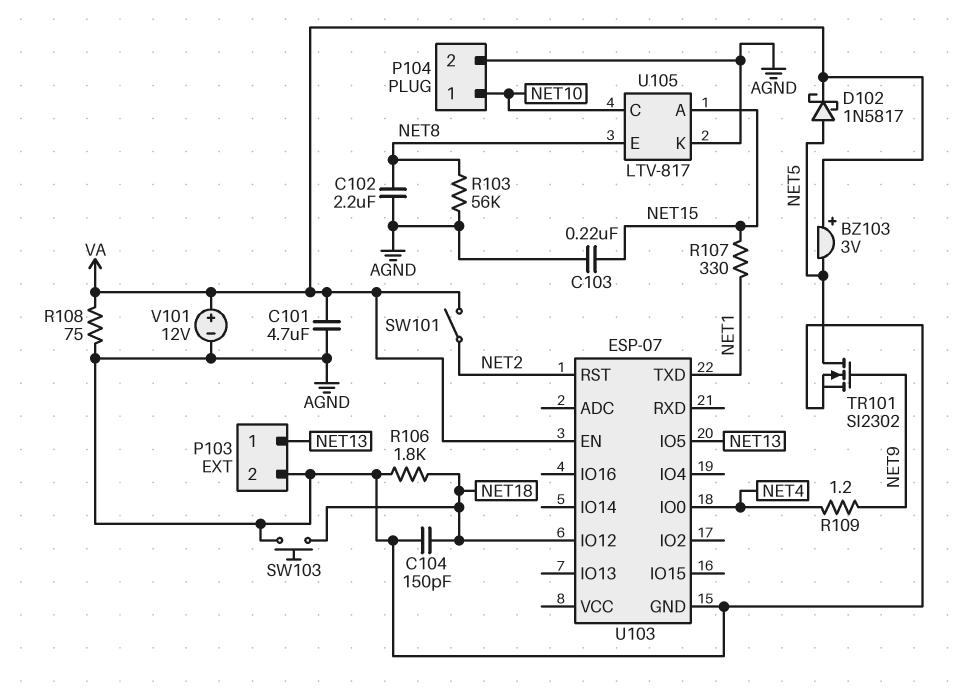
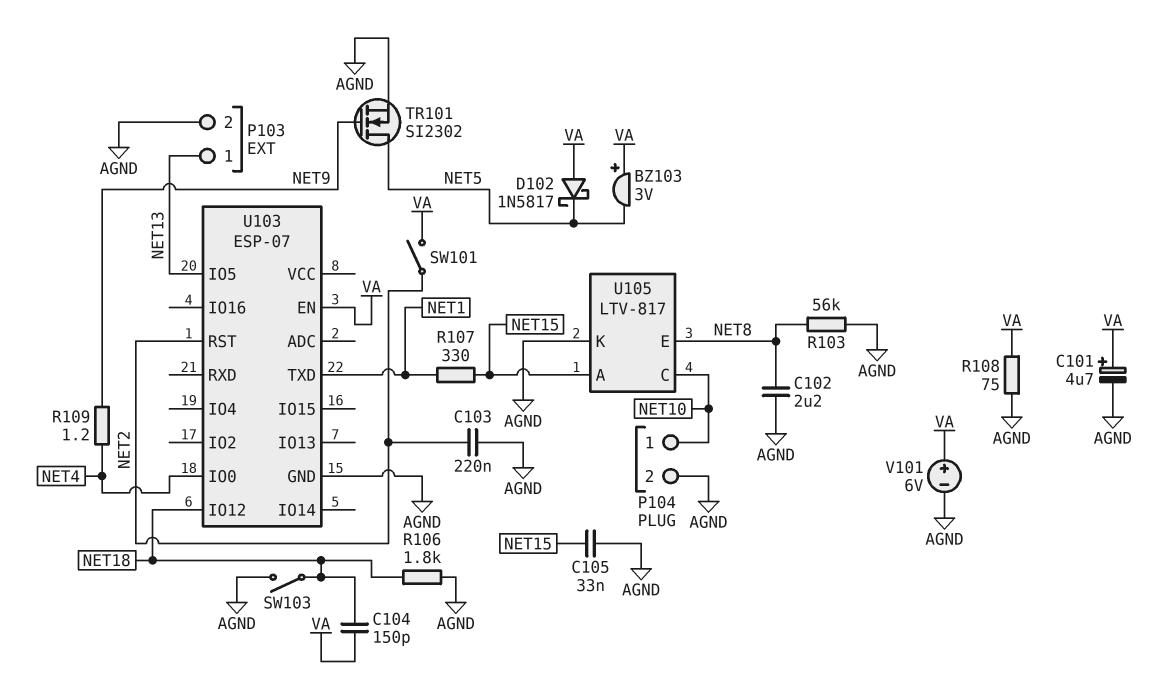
C101: 4.7uF (AGND, VA) -> 4.7uF (plus VA, minus AGND)
C103: 220nF (AGND, NET15) -> 220nF (AGND, NET2)
C104: 150pF (AGND, NET18) -> 150pF (NET18, VA)
C105: none -> 33nF (AGND, NET15)
D102: schottky 1N5817 (A NET5, K VA) -> schottky 1N5817 (A VA, K NET5)
SW103: button (AGND, NET18) -> switch (AGND, NET18)
V101: 12V (plus VA, minus AGND) -> 6V (plus VA, minus AGND)

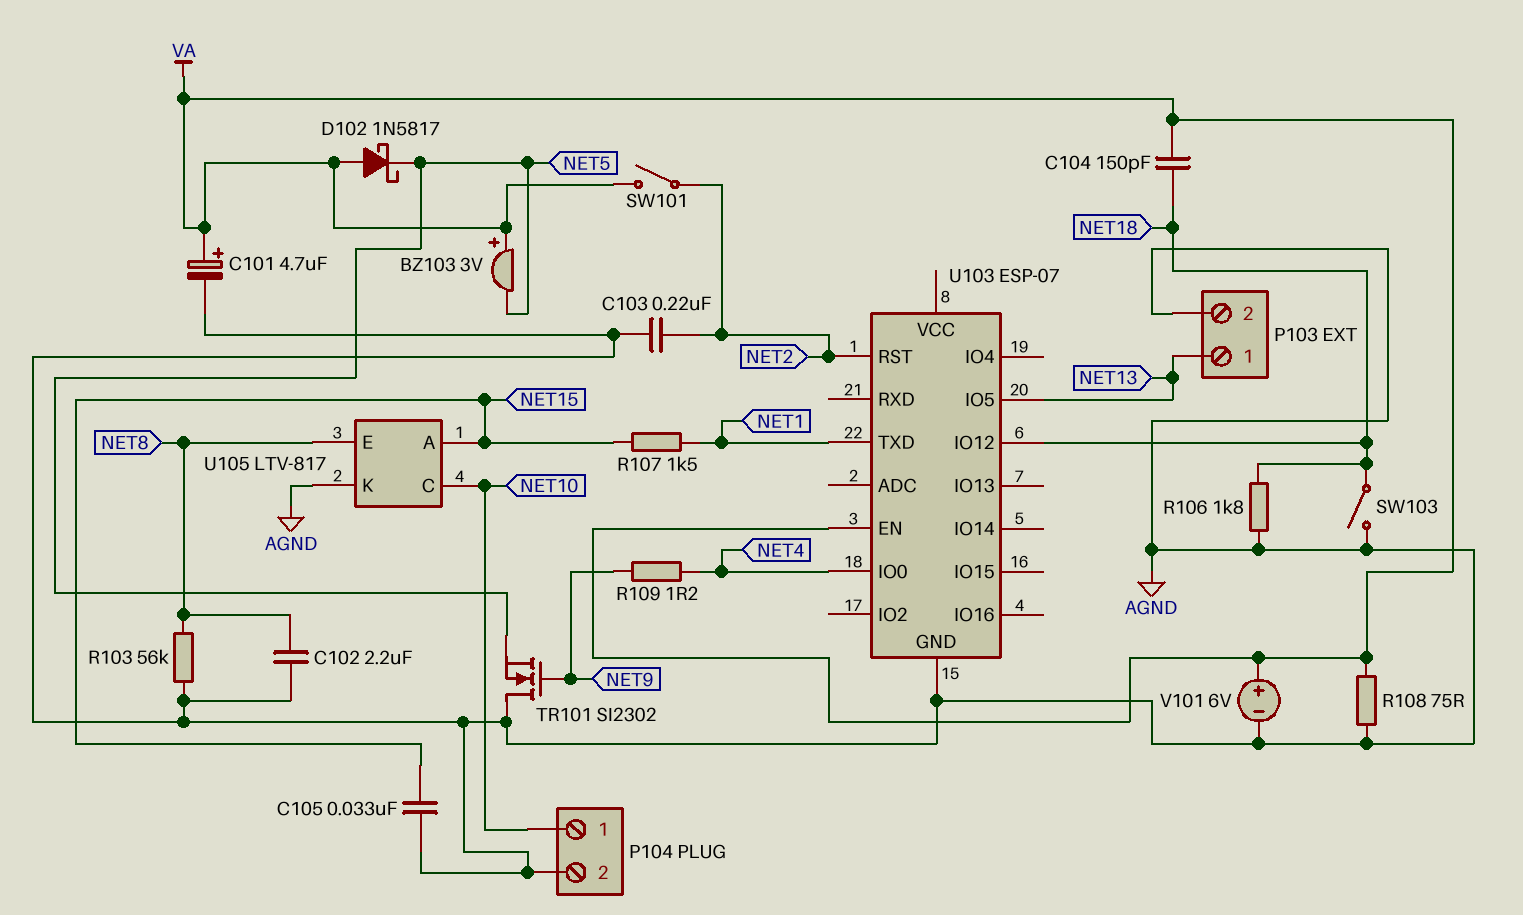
R107: 330 (NET1, NET15) -> 1.5k (NET1, NET15)
TR101: NMOS SI2302 (G NET9, D NET5, S AGND) -> NMOS SI2302 (G NET9, D AGND, S NET5)

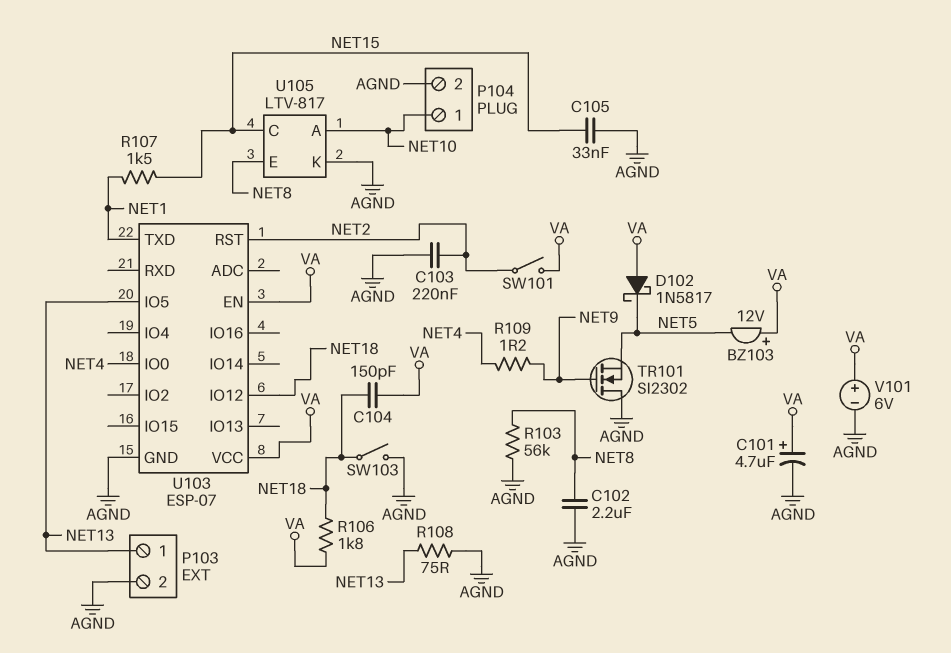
BZ103: buzzer 3V (plus VA, minus NET5) -> buzzer 12V (plus VA, minus NET5)
R106: 1.8k (AGND, NET18) -> 1.8k (NET18, VA)
R108: 75 (AGND, VA) -> 75 (AGND, NET13)
U103 pin VCC: none -> VA
U105 pin A: NET15 -> NET10
U105 pin C: NET10 -> NET15

